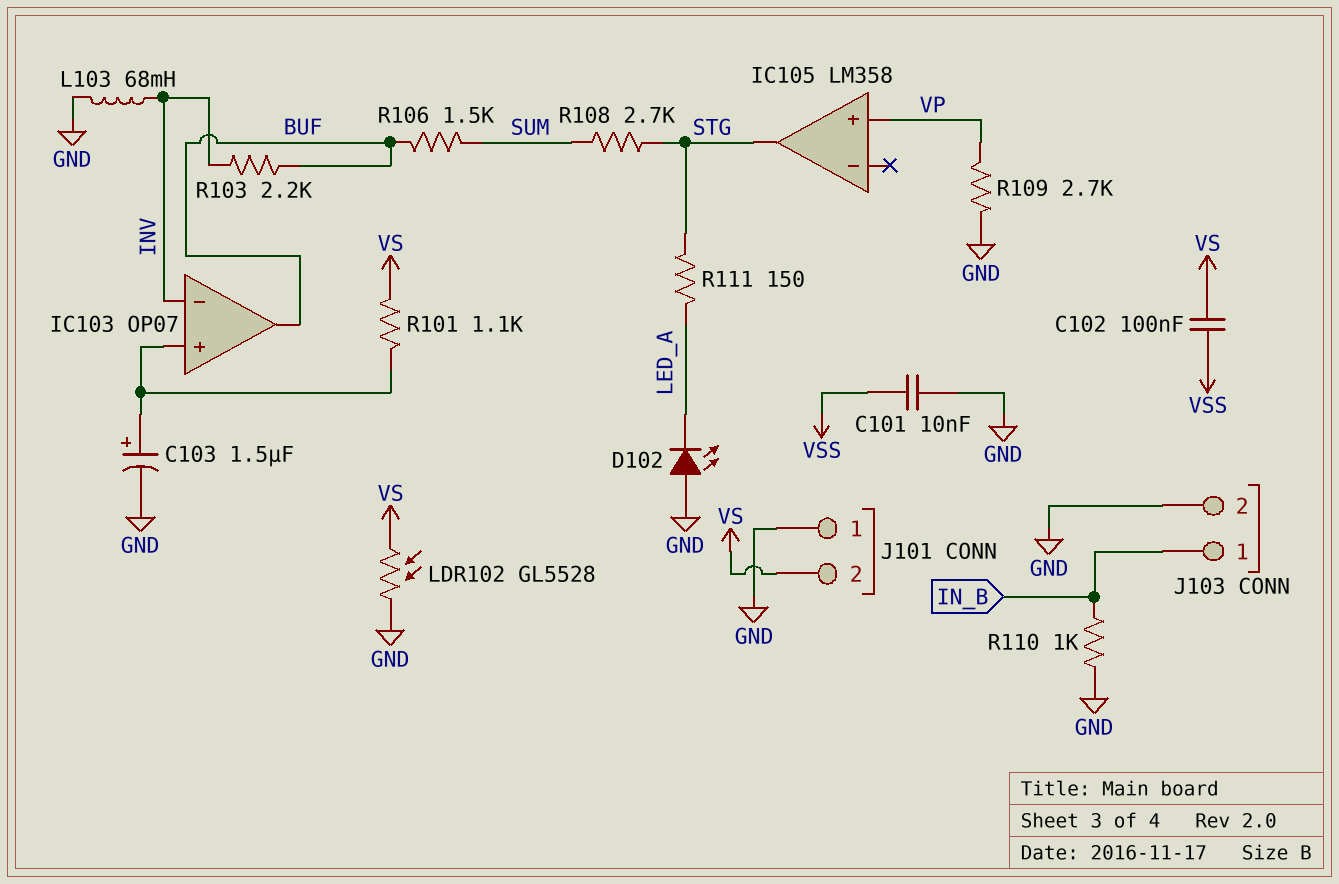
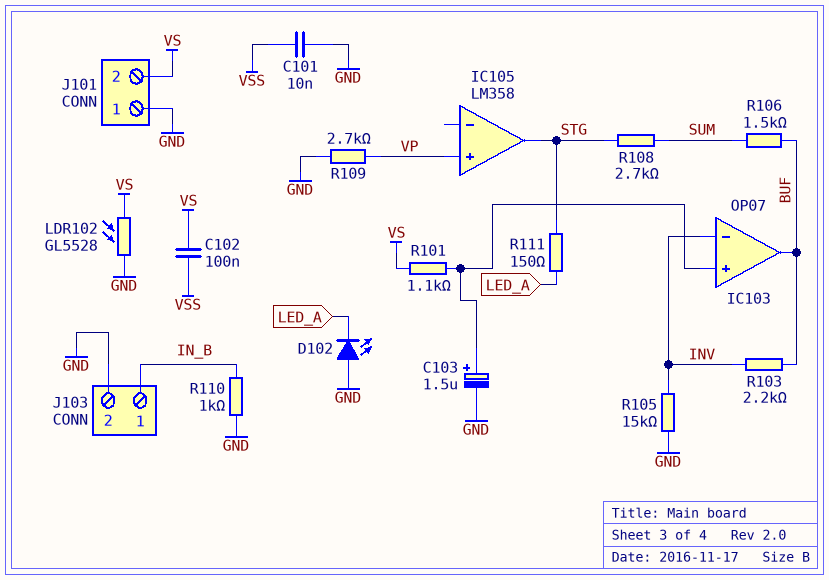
L103: 68mH (GND, INV) -> none
R105: none -> 15k (GND, INV)

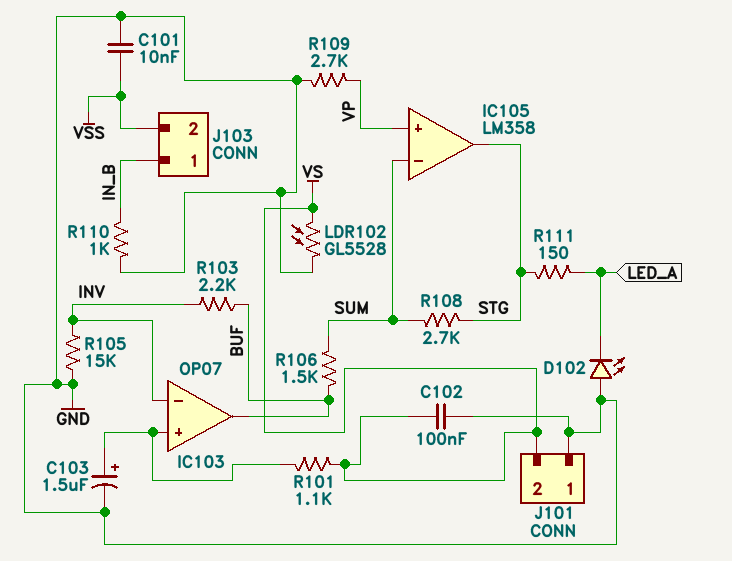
C102: 100nF (VS, VSS) -> 100nF (GND, VS)
IC105 pin in-: none -> SUM
J103 pin 2: GND -> VSS

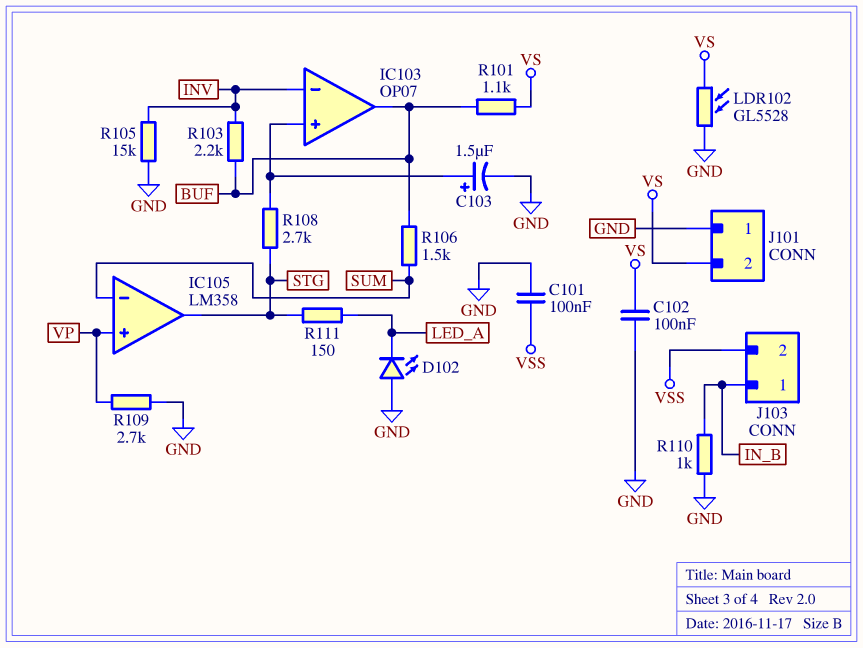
C101: 10nF (GND, VSS) -> 100nF (GND, VSS)
R101: 1.1k (IC103/in+, VS) -> 1.1k (BUF, VS)
R108: 2.7k (STG, SUM) -> 2.7k (IC103/in+, STG)

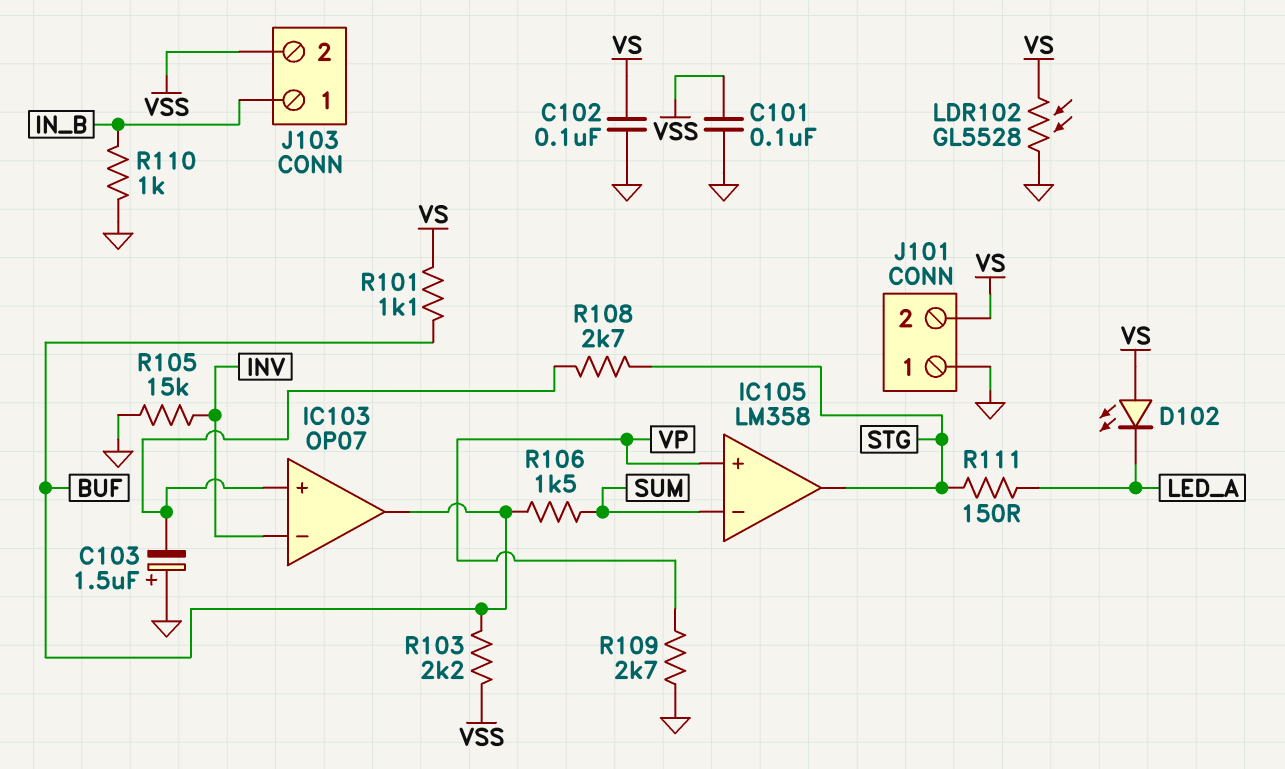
C103: 1.5uF (plus IC103/in+, minus GND) -> 1.5uF (plus GND, minus IC103/in+)
D102: LED (A GND, K LED_A) -> LED (A VS, K LED_A)
R103: 2.2k (BUF, INV) -> 2.2k (BUF, VSS)

